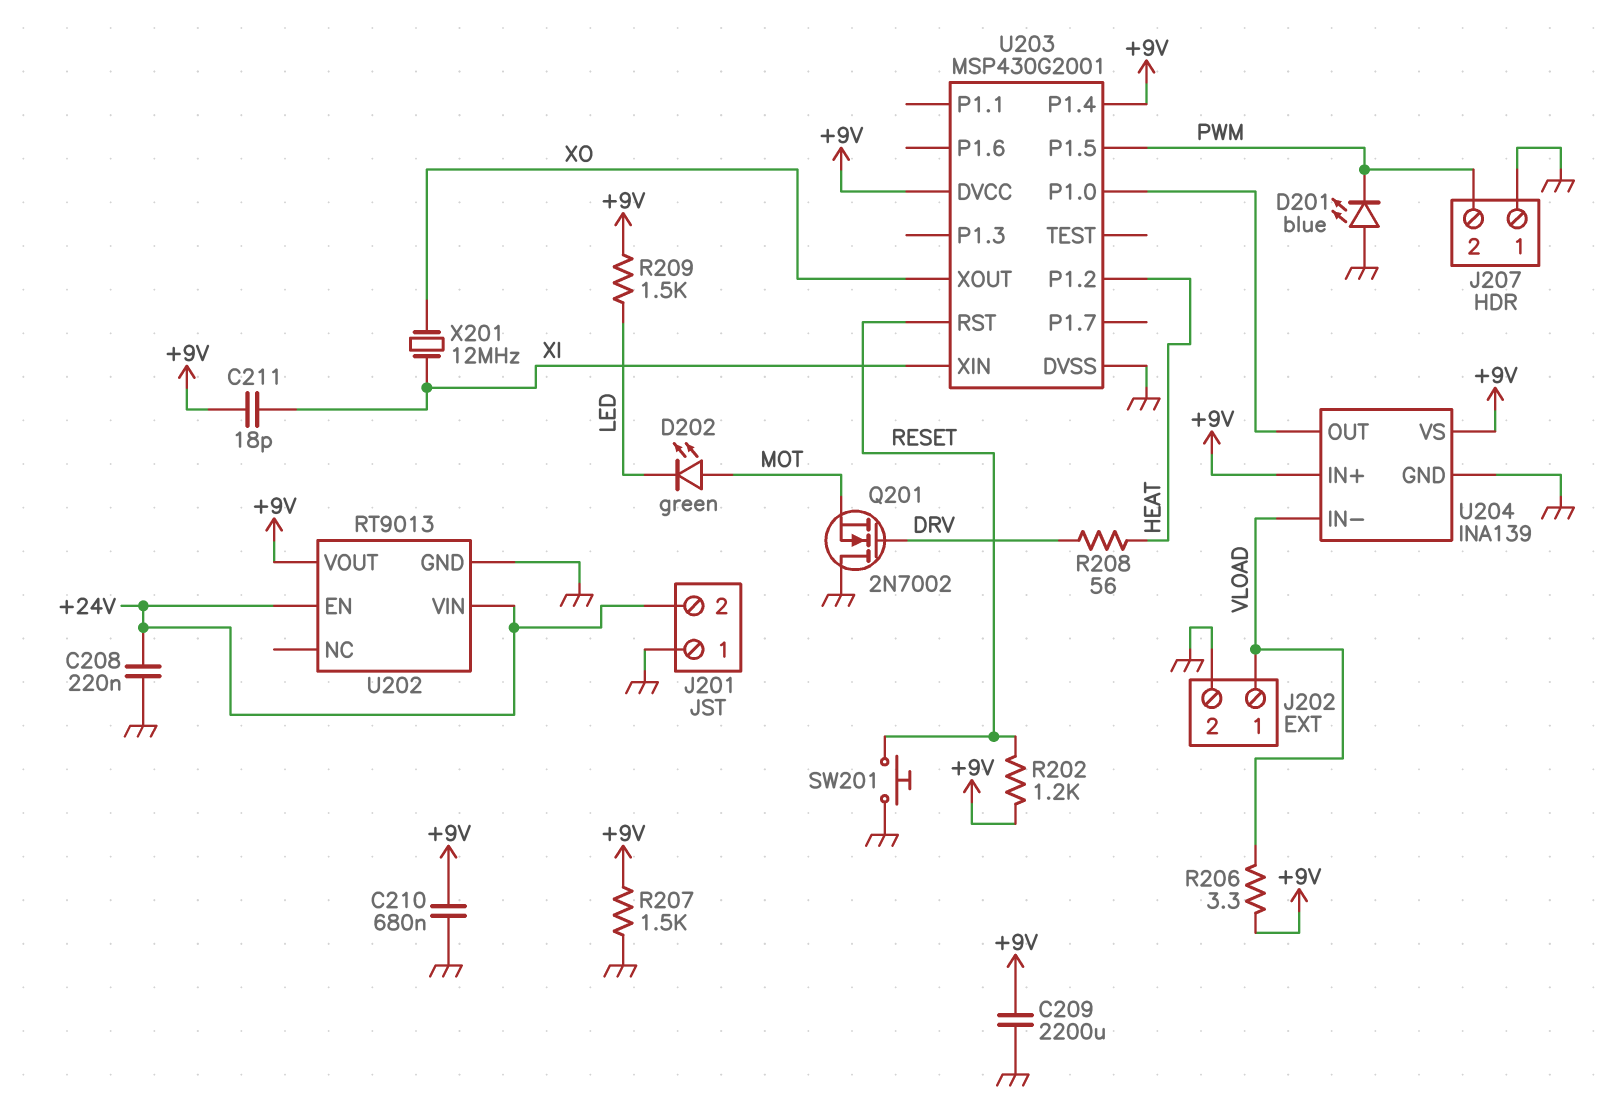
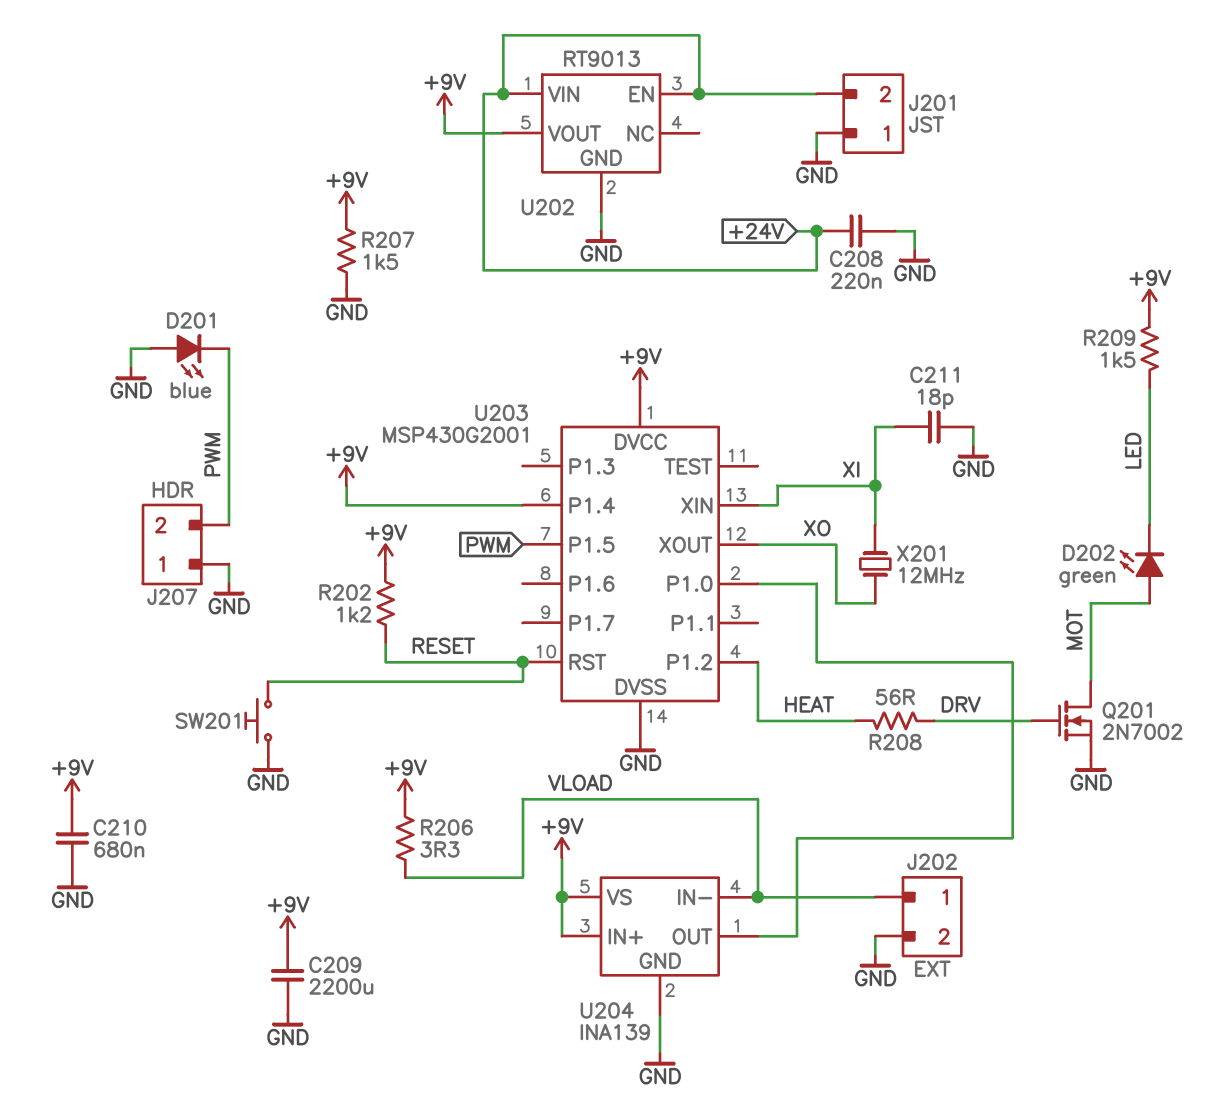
C211: 18pF (+9V, XI) -> 18pF (GND, XI)
Q201: NMOS 2N7002 (G DRV, D GND, S MOT) -> NMOS 2N7002 (G DRV, D MOT, S GND)

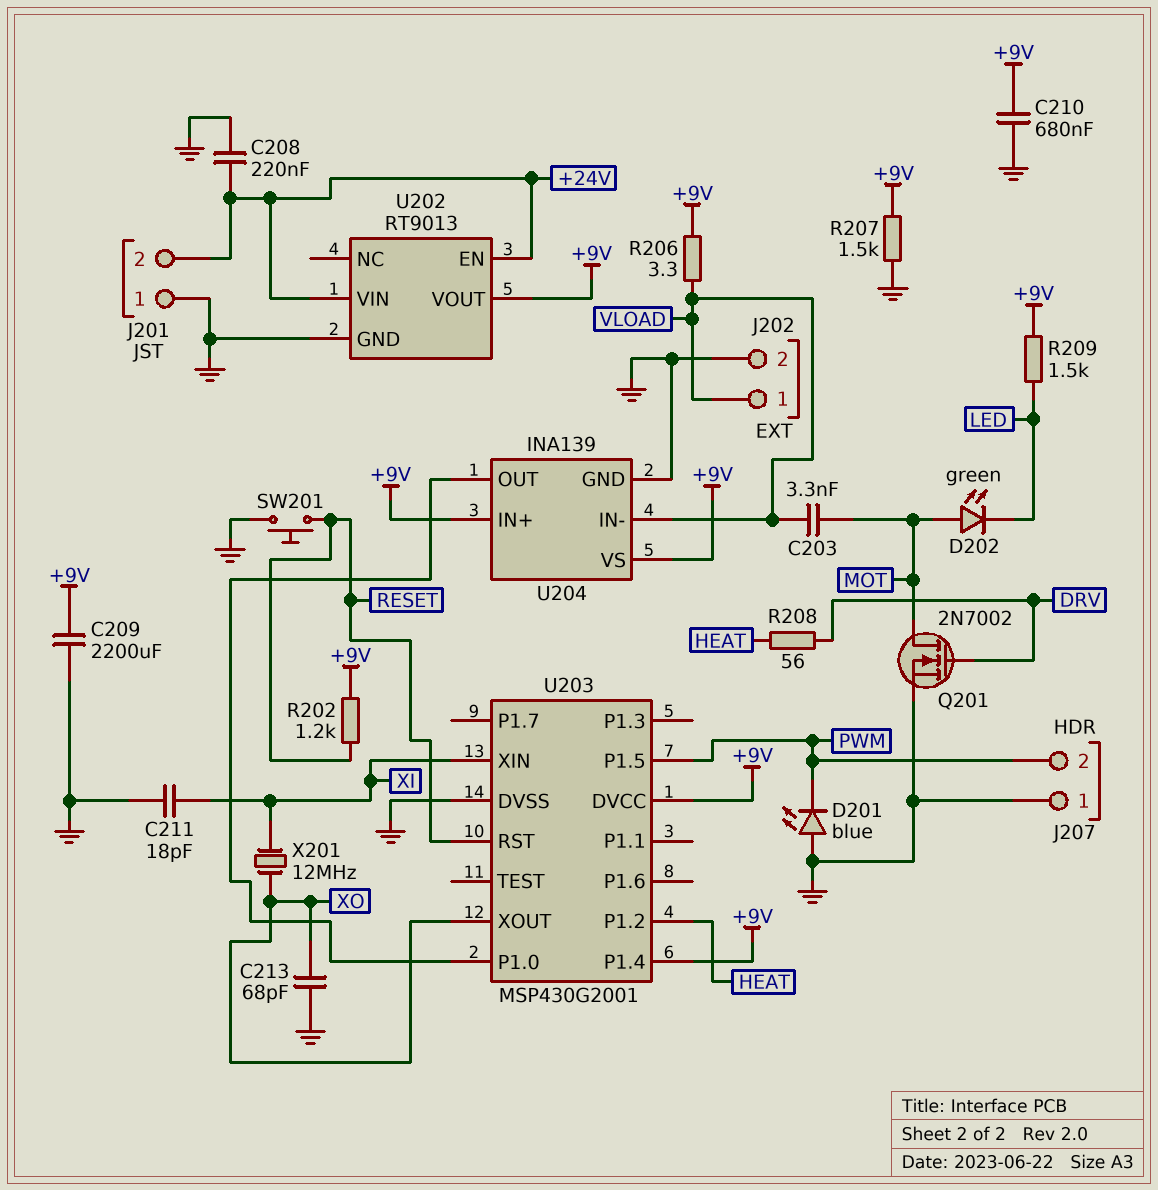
C203: none -> 3.3nF (MOT, VLOAD)
C213: none -> 68pF (GND, XO)

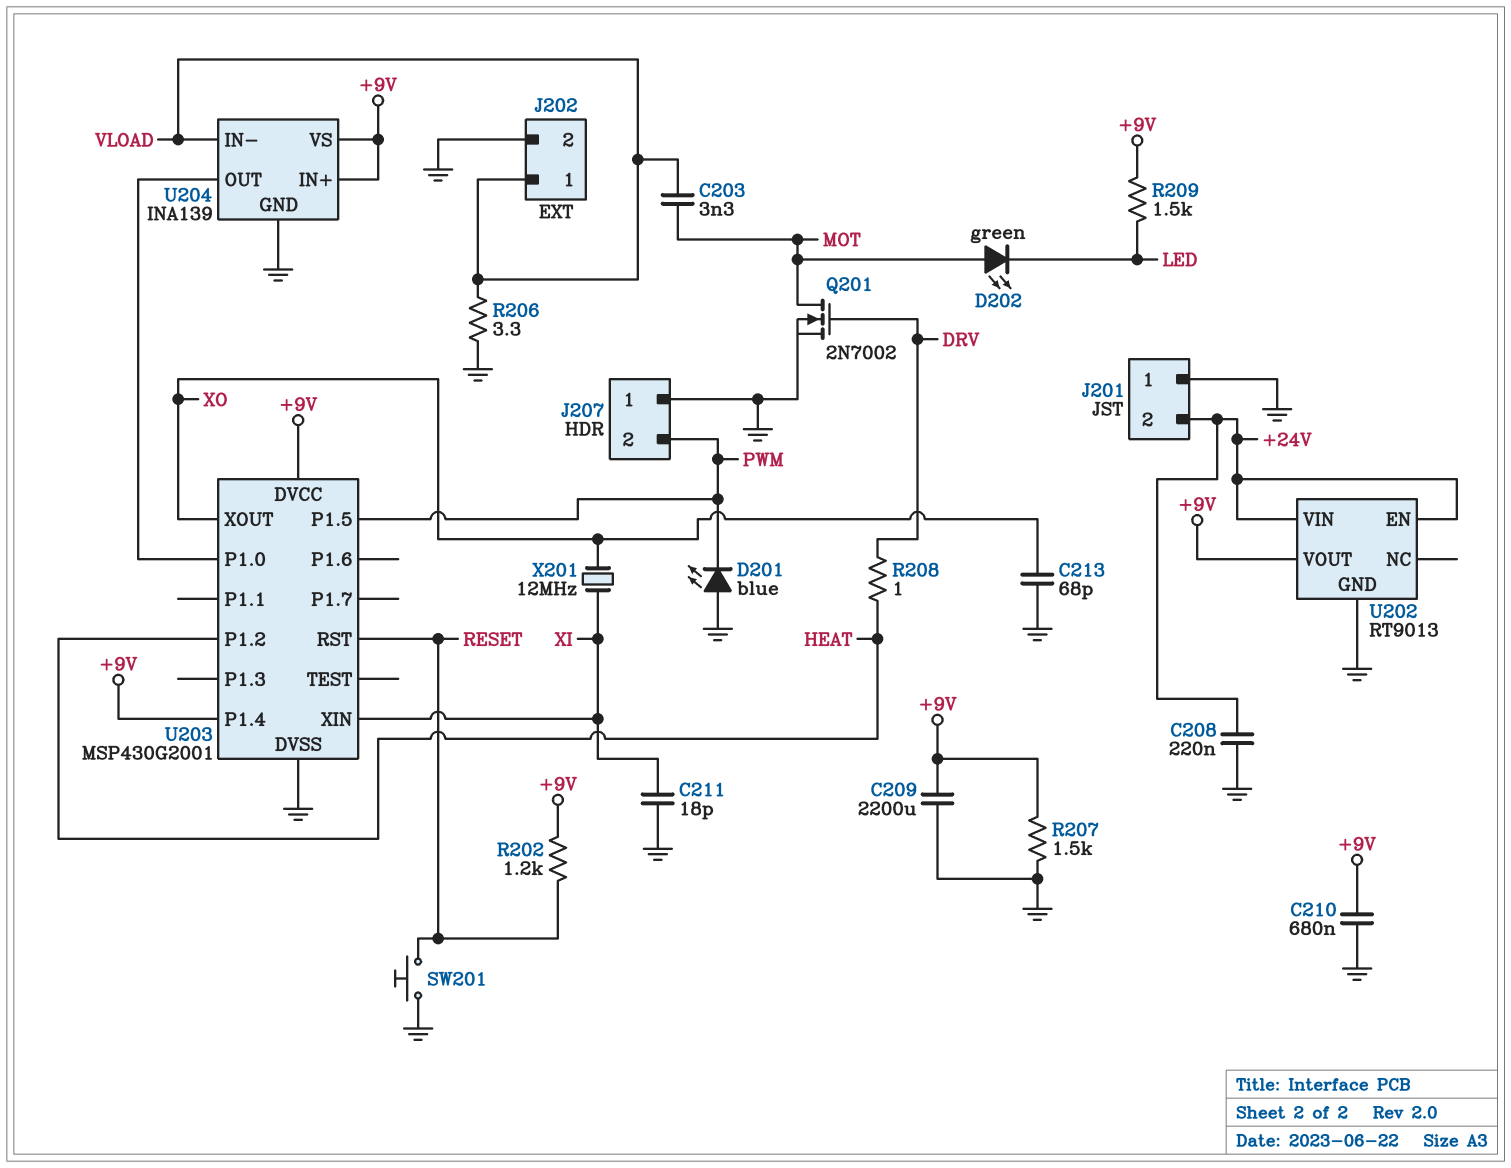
R206: 3.3 (+9V, VLOAD) -> 3.3 (GND, VLOAD)
R208: 56 (DRV, HEAT) -> 1 (DRV, HEAT)

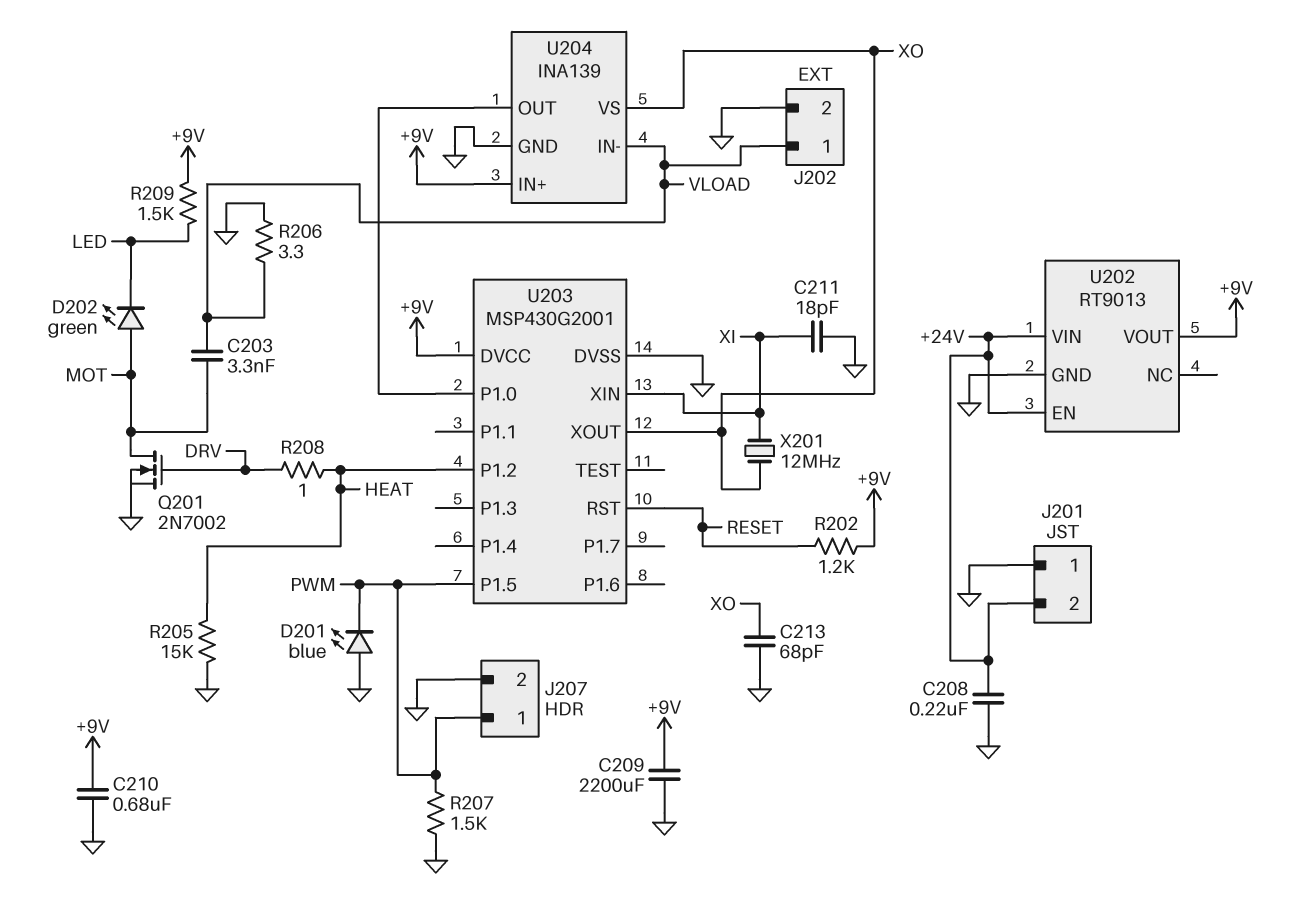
J207 pin 1: GND -> PWM
J207 pin 2: PWM -> GND
R205: none -> 15k (GND, HEAT)
R207: 1.5k (+9V, GND) -> 1.5k (GND, PWM)
SW201: button (GND, RESET) -> none
U203 pin P1.4: +9V -> none
U204 pin VS: +9V -> XO

